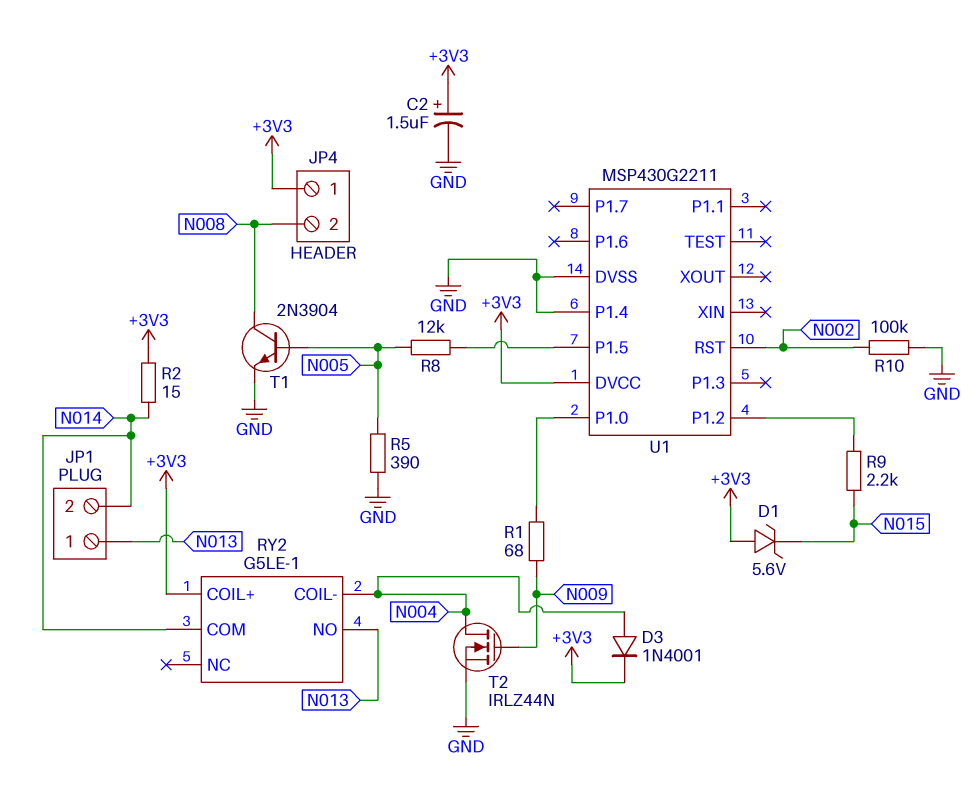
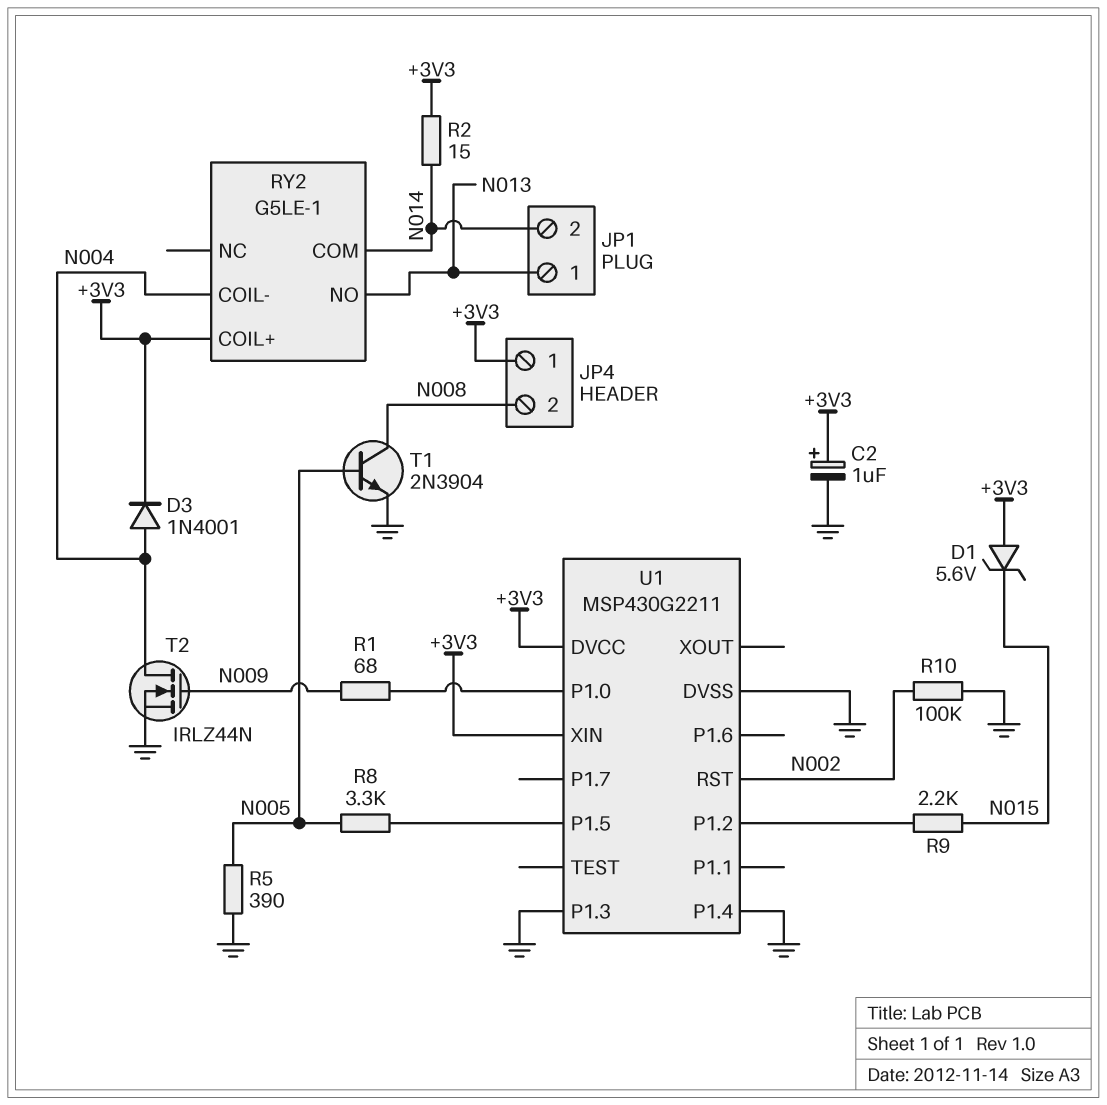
C2: 1.5uF (plus +3V3, minus GND) -> 1uF (plus +3V3, minus GND)
R8: 12k (N005, U1/P1.5) -> 3.3k (N005, U1/P1.5)
U1 pin P1.3: none -> GND
U1 pin XIN: none -> +3V3

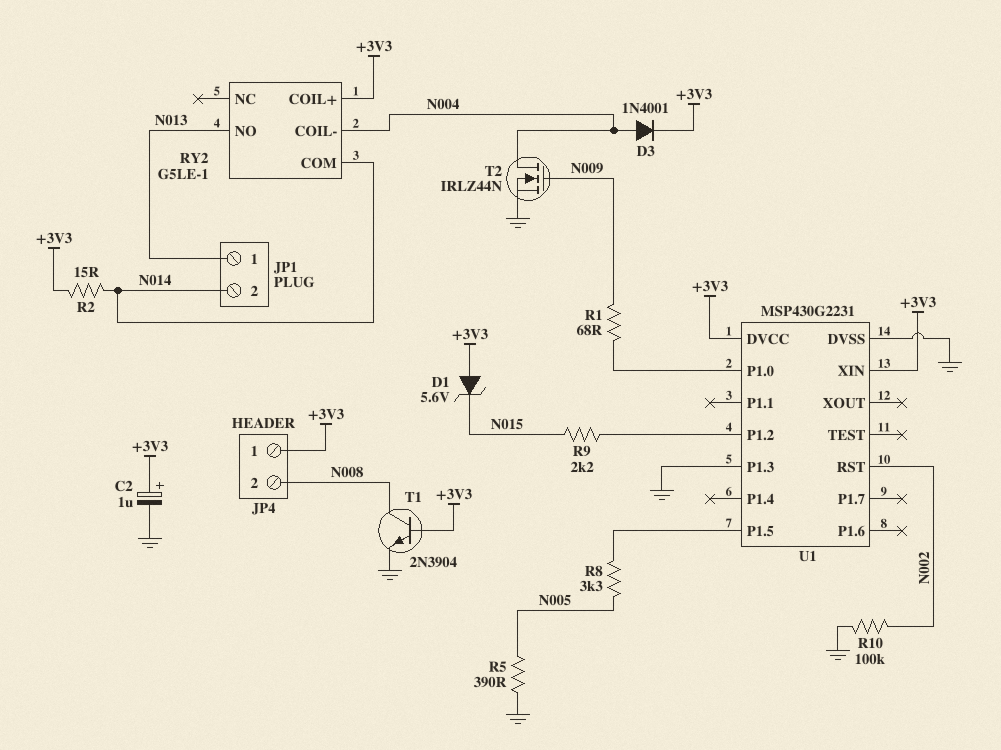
T1: NPN 2N3904 (B N005, C N008, E GND) -> NPN 2N3904 (B +3V3, C N008, E GND)
U1: MSP430G2211 -> MSP430G2231
U1 pin P1.4: GND -> none

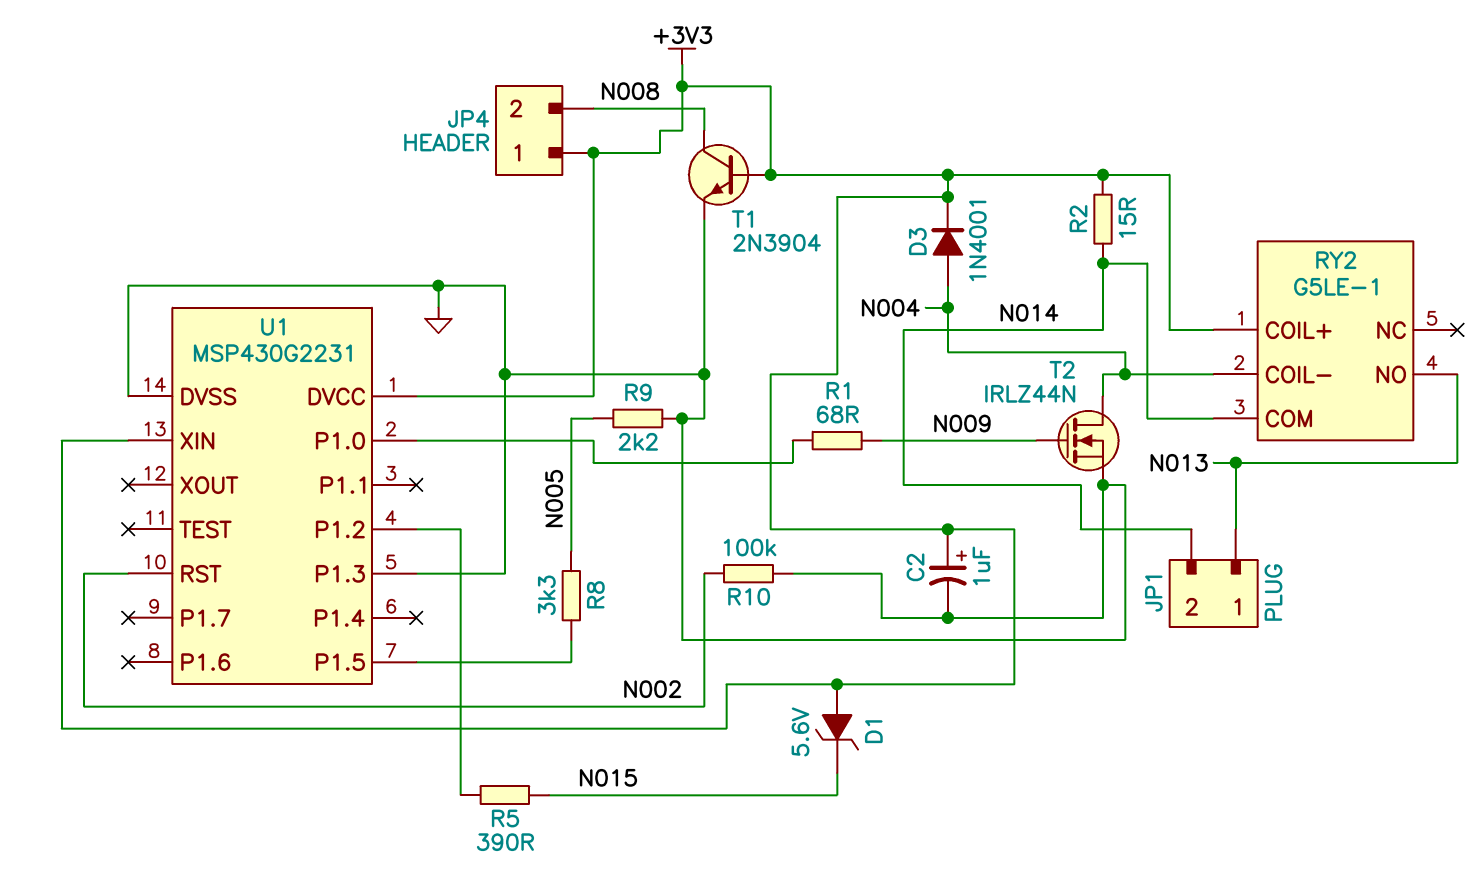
R5: 390 (GND, N005) -> 390 (N015, U1/P1.2)
R9: 2.2k (N015, U1/P1.2) -> 2.2k (GND, N005)

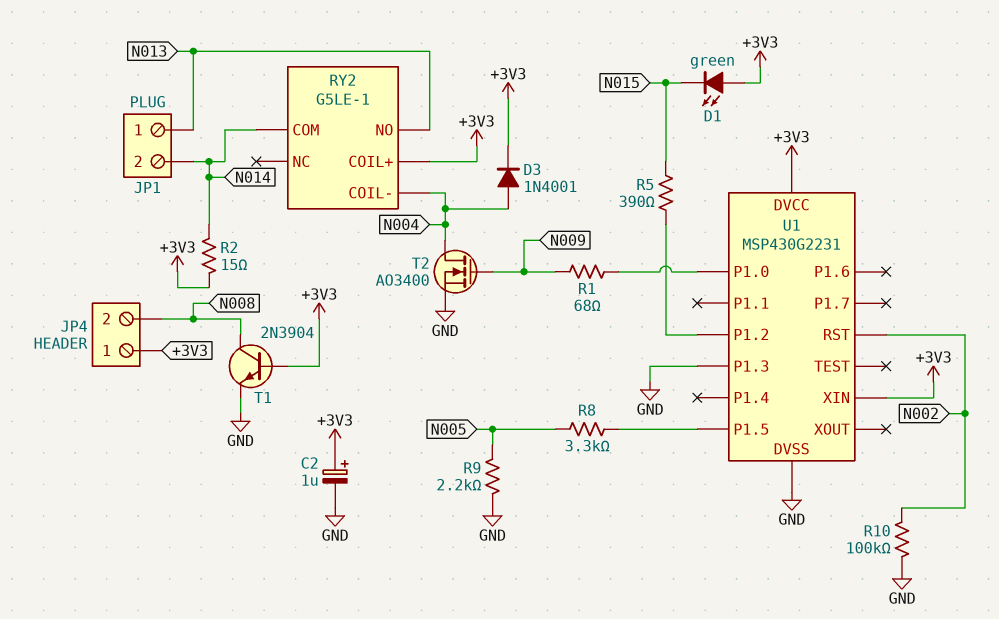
D1: zener 5.6V (A +3V3, K N015) -> LED green (A +3V3, K N015)
T2: NMOS IRLZ44N (G N009, D N004, S GND) -> NMOS AO3400 (G N009, D N004, S GND)

